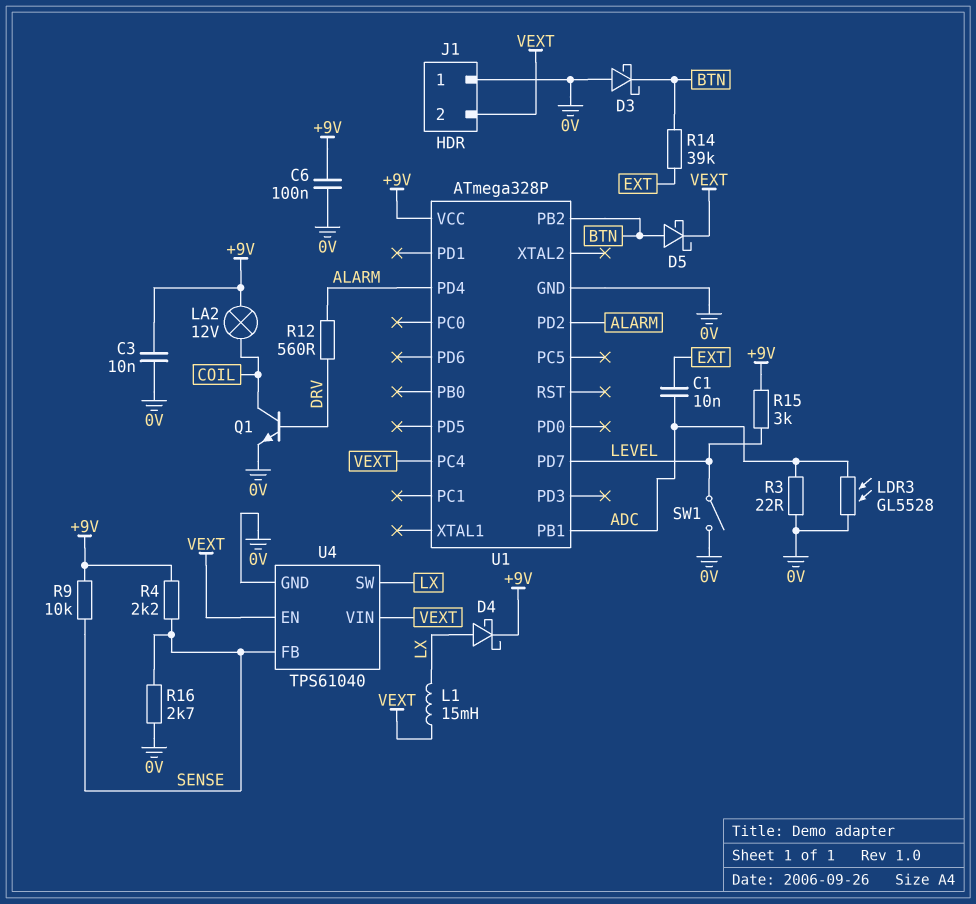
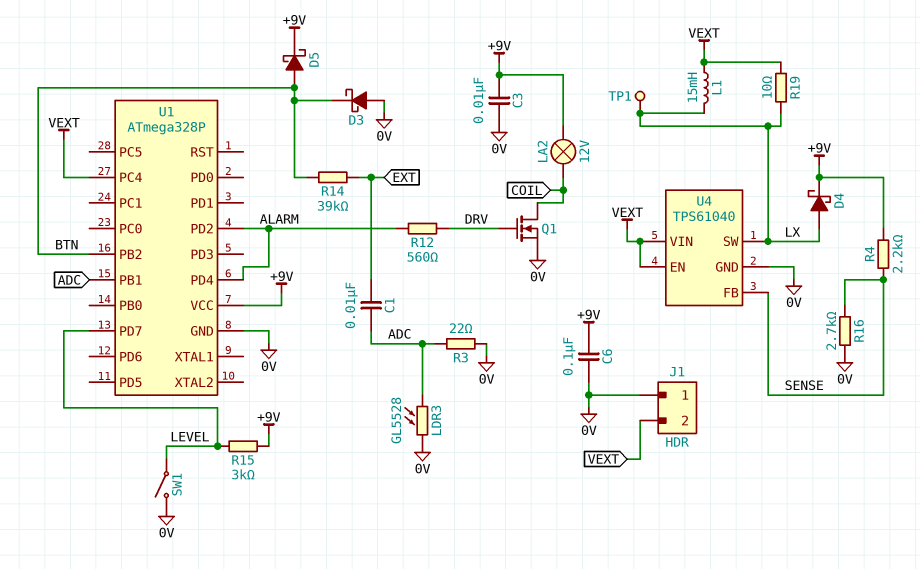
D5: schottky (A BTN, K VEXT) -> schottky (A BTN, K +9V)
Q1: NPN (B DRV, C COIL, E 0V) -> NMOS (G DRV, D COIL, S 0V)
R9: 10k (+9V, SENSE) -> none
R19: none -> 10 (LX, VEXT)
TP1: none -> test point (LX)

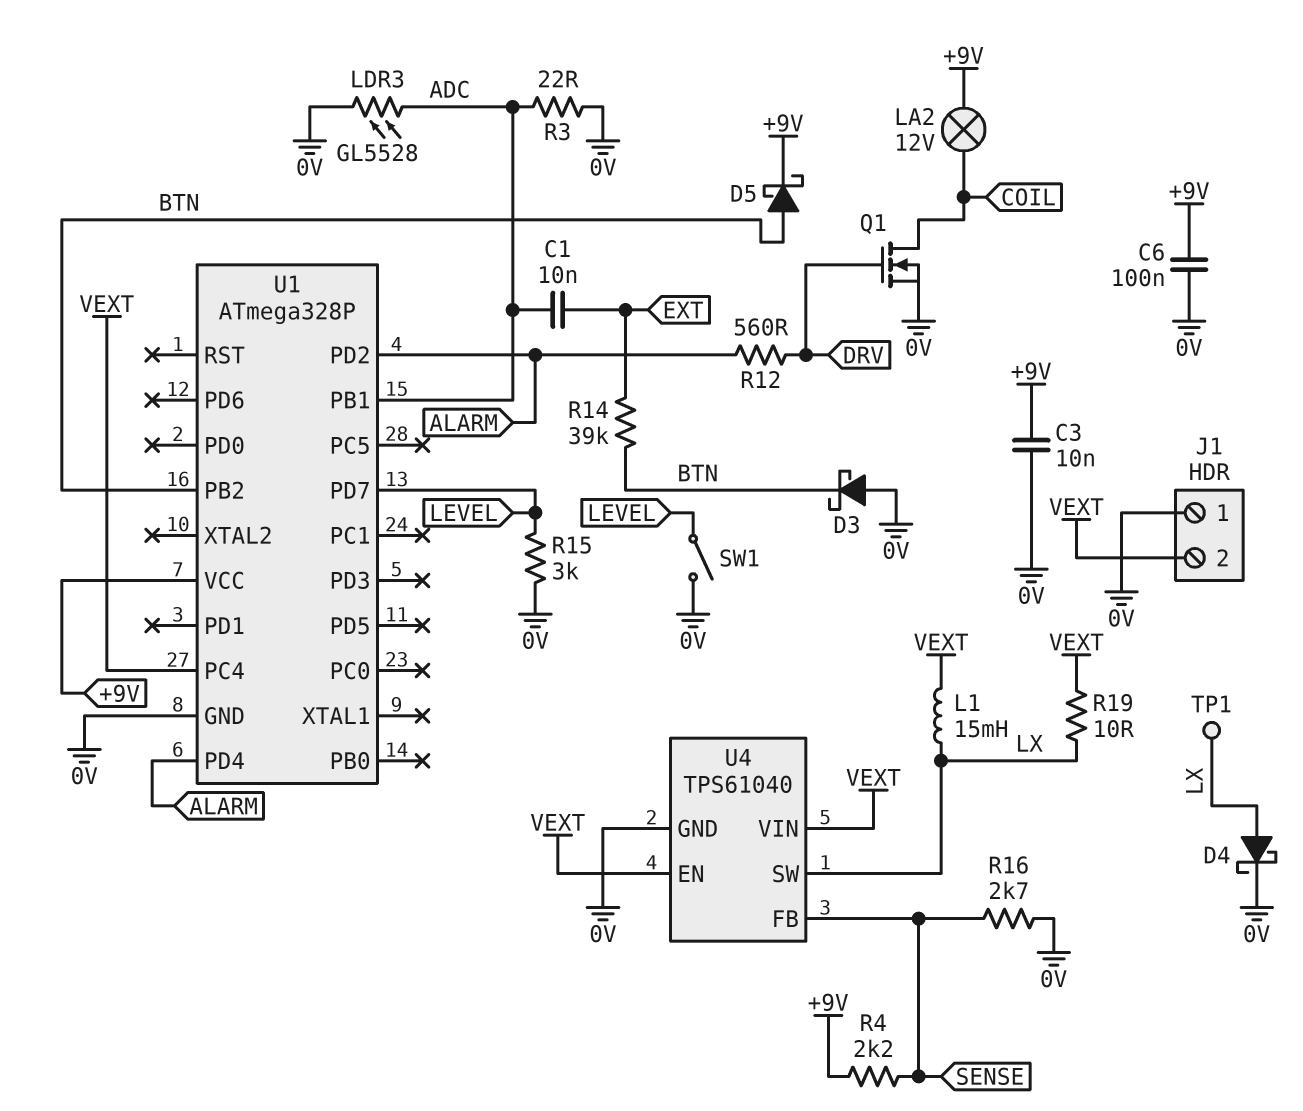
D4: schottky (A LX, K +9V) -> schottky (A LX, K 0V)
R15: 3k (+9V, LEVEL) -> 3k (0V, LEVEL)

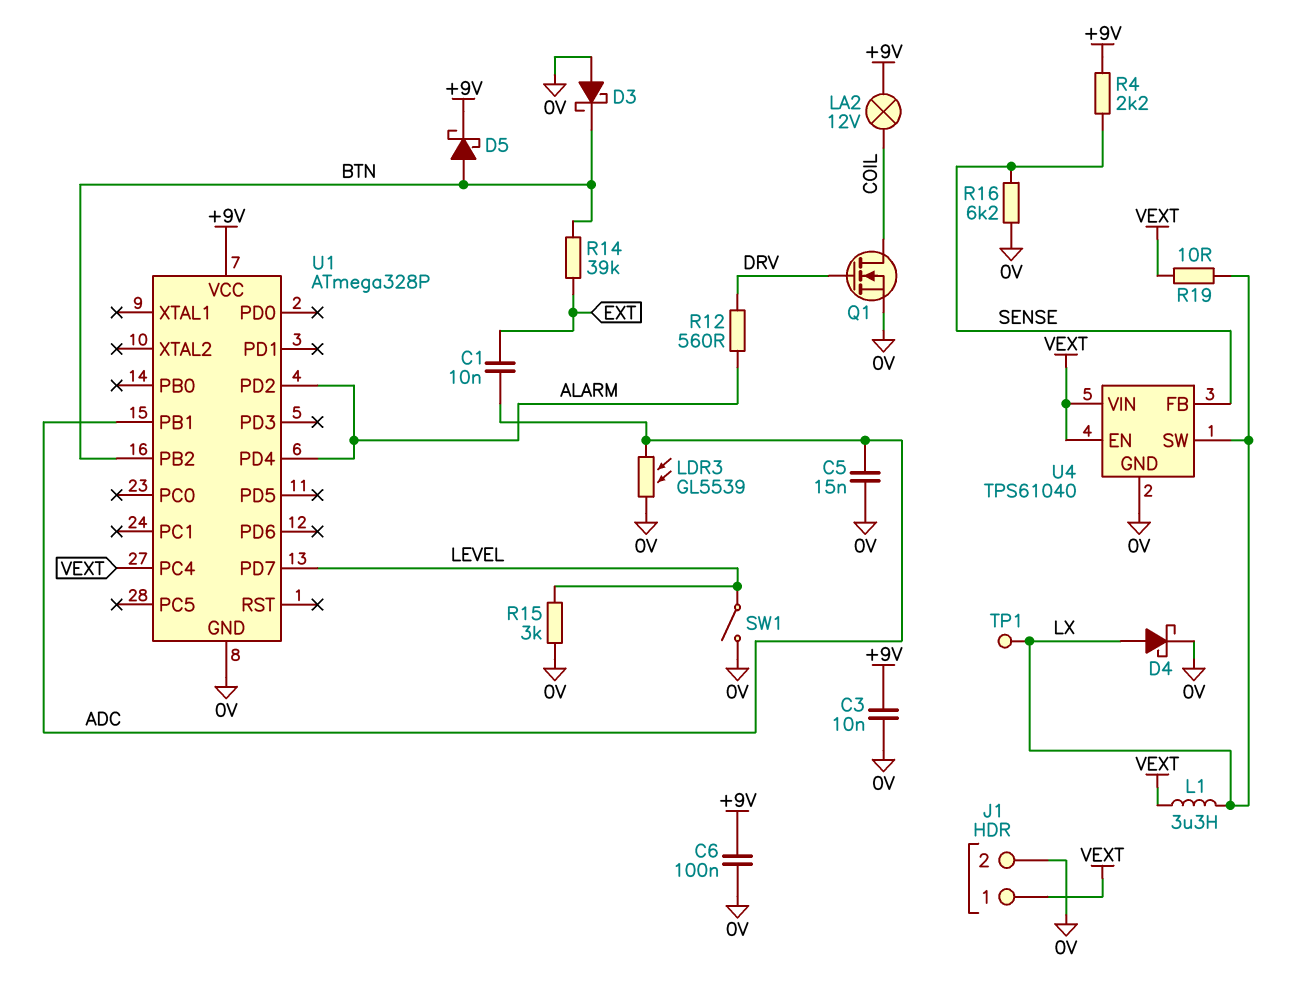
C5: none -> 15nF (0V, ADC)
J1 pin 1: 0V -> VEXT
J1 pin 2: VEXT -> 0V
L1: 15mH (LX, VEXT) -> 3.3uH (LX, VEXT)
LDR3: GL5528 (0V, ADC) -> GL5539 (0V, ADC)
R3: 22 (0V, ADC) -> none
R16: 2.7k (0V, SENSE) -> 6.2k (0V, SENSE)

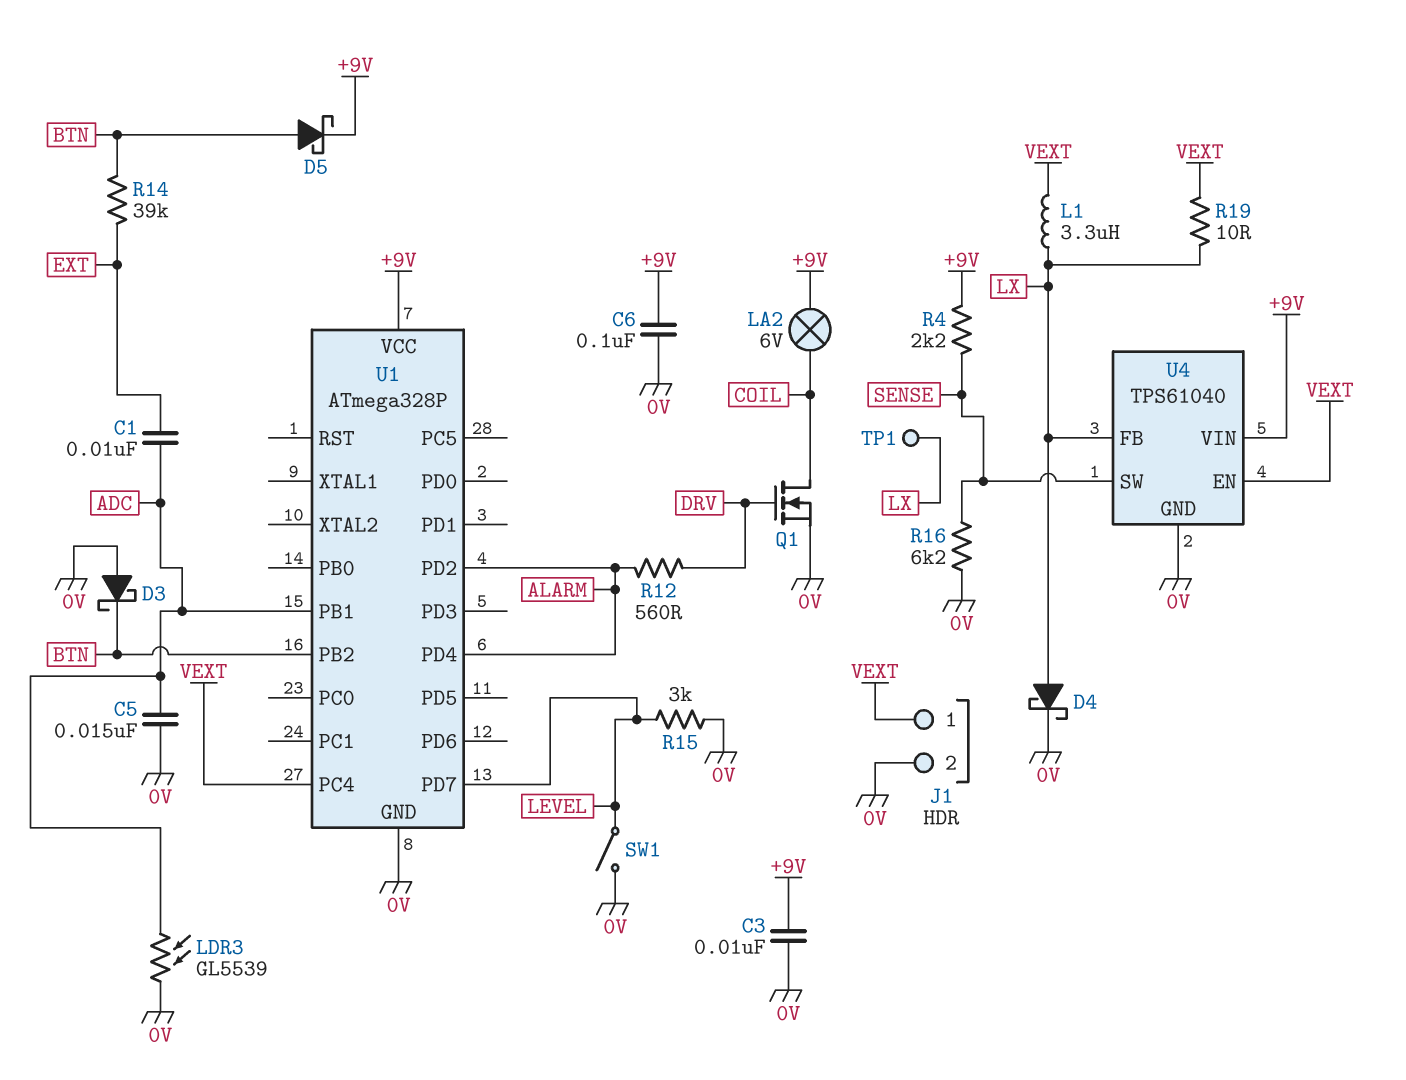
LA2: lamp 12V (+9V, COIL) -> lamp 6V (+9V, COIL)
U4 pin FB: SENSE -> LX
U4 pin SW: LX -> SENSE
U4 pin VIN: VEXT -> +9V

